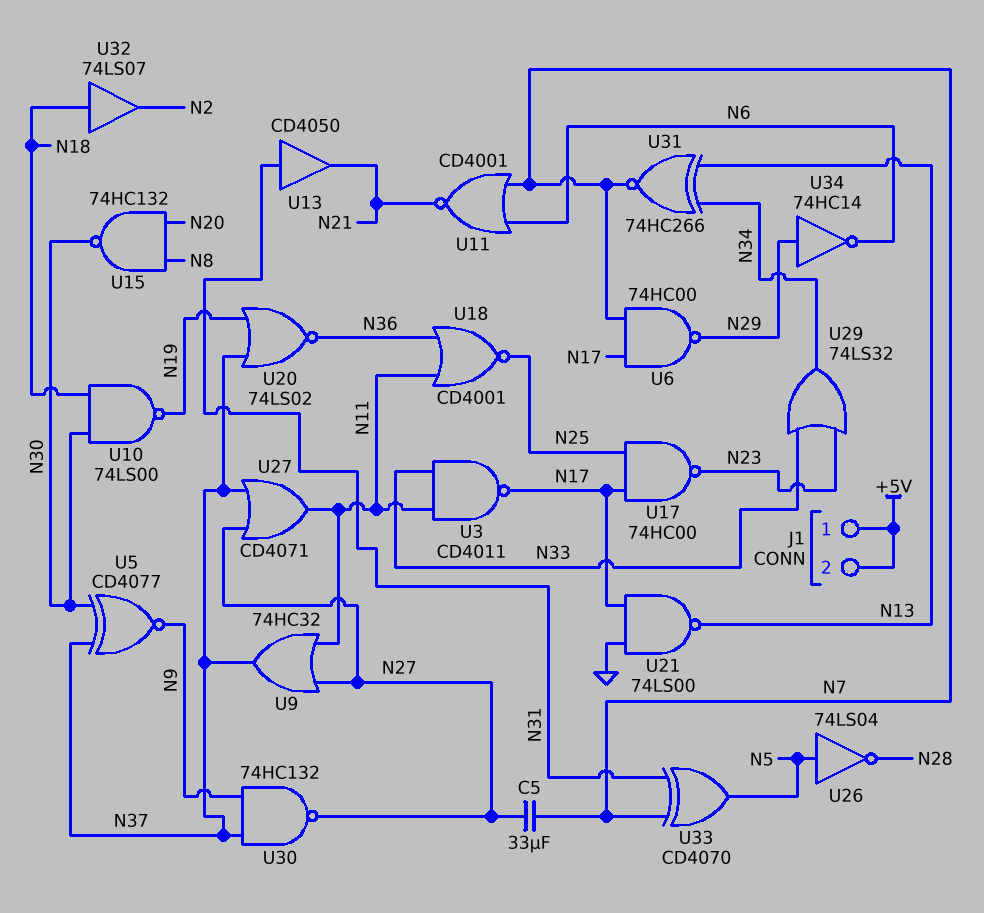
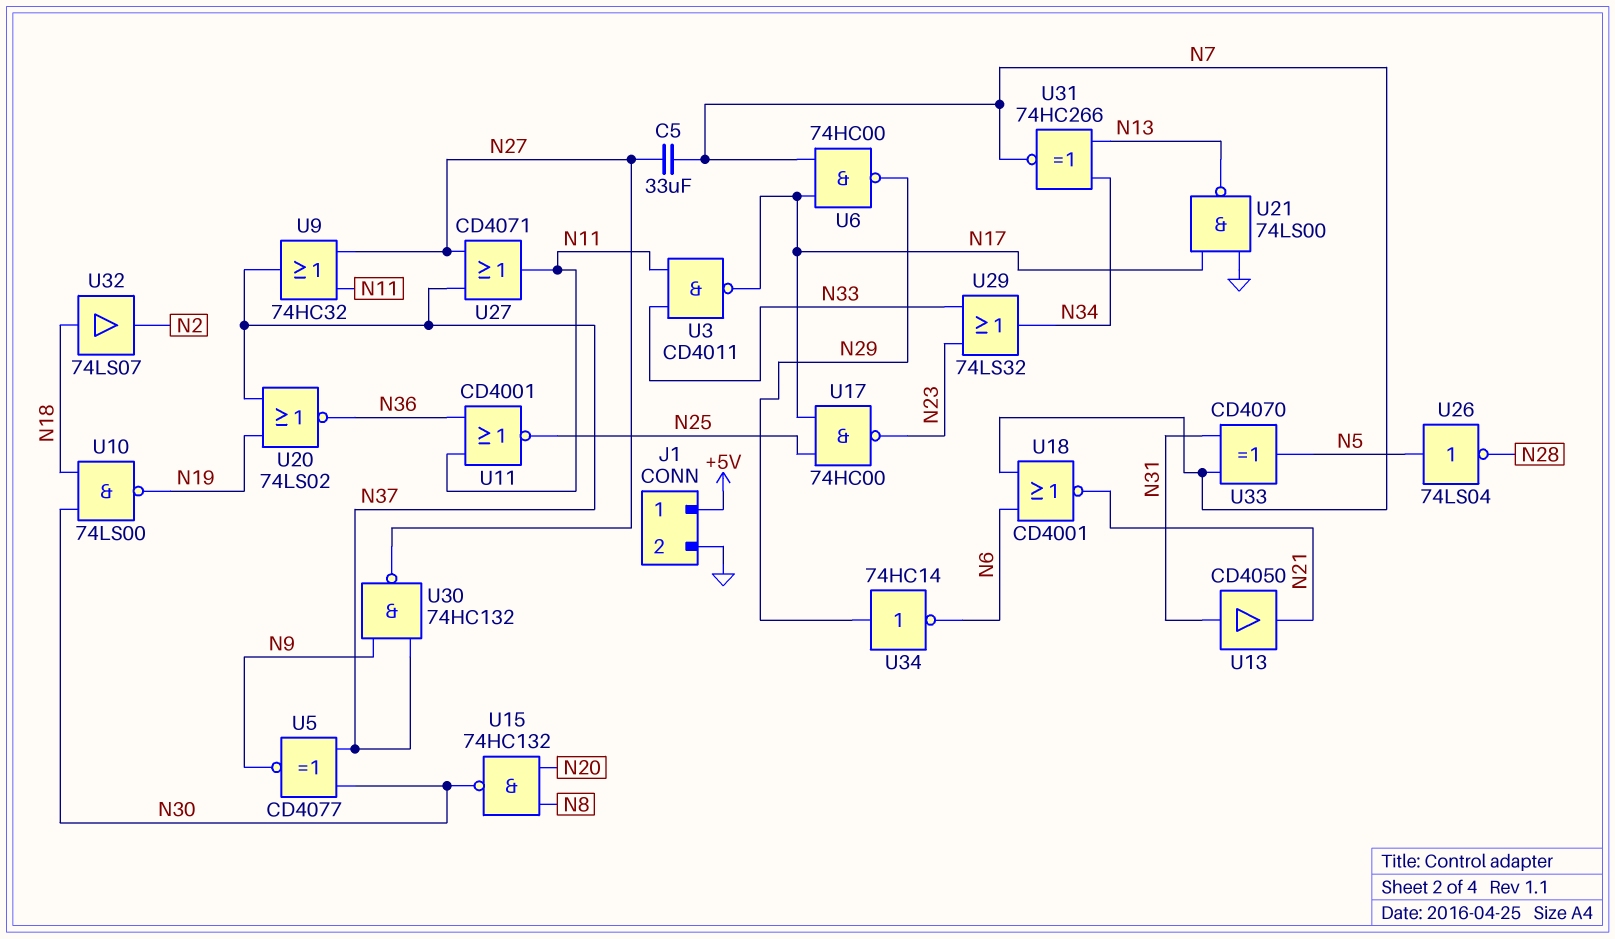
J1 pin 2: +5V -> GND
U11: NOR CD4001 (in N6, in N7, out N21) -> NOR CD4001 (in N11, in N36, out N25)
U18: NOR CD4001 (in N11, in N36, out N25) -> NOR CD4001 (in N6, in N7, out N21)

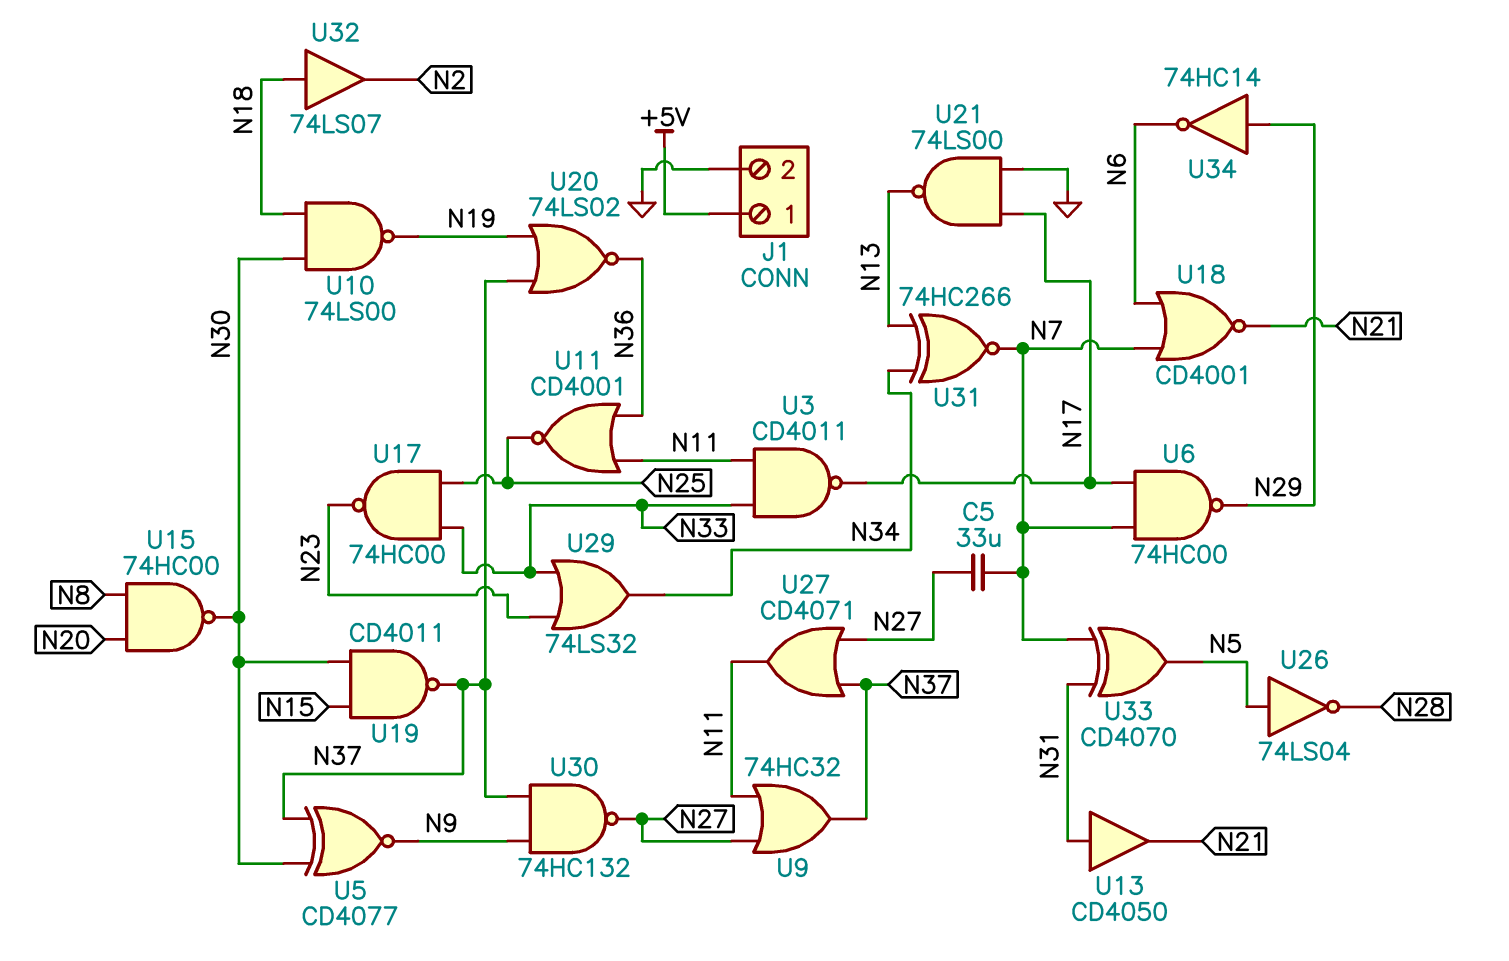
U15: NAND 74HC132 (in N8, in N20, out N30) -> NAND 74HC00 (in N8, in N20, out N30)
U17: NAND 74HC00 (in N17, in N25, out N23) -> NAND 74HC00 (in N25, in N33, out N23)
U19: none -> NAND CD4011 (in N15, in N30, out N37)

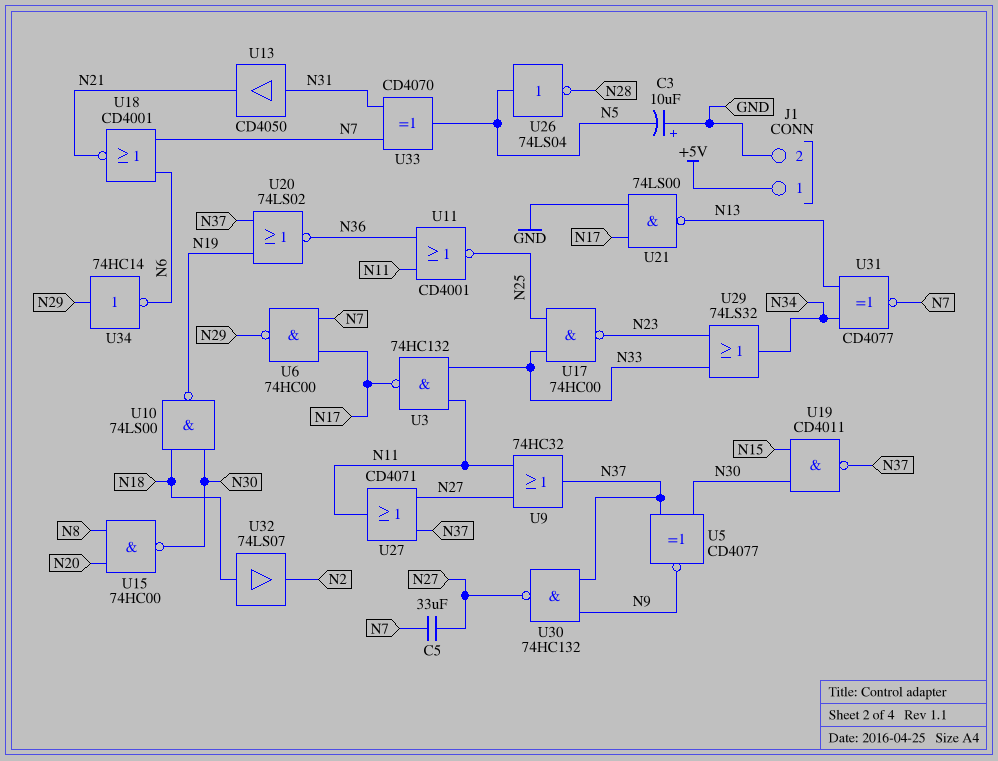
C3: none -> 10uF (plus GND, minus N5)
U3: NAND CD4011 (in N11, in N33, out N17) -> NAND 74HC132 (in N11, in N33, out N17)
U31: XNOR 74HC266 (in N13, in N34, out N7) -> XNOR CD4077 (in N13, in N34, out N7)

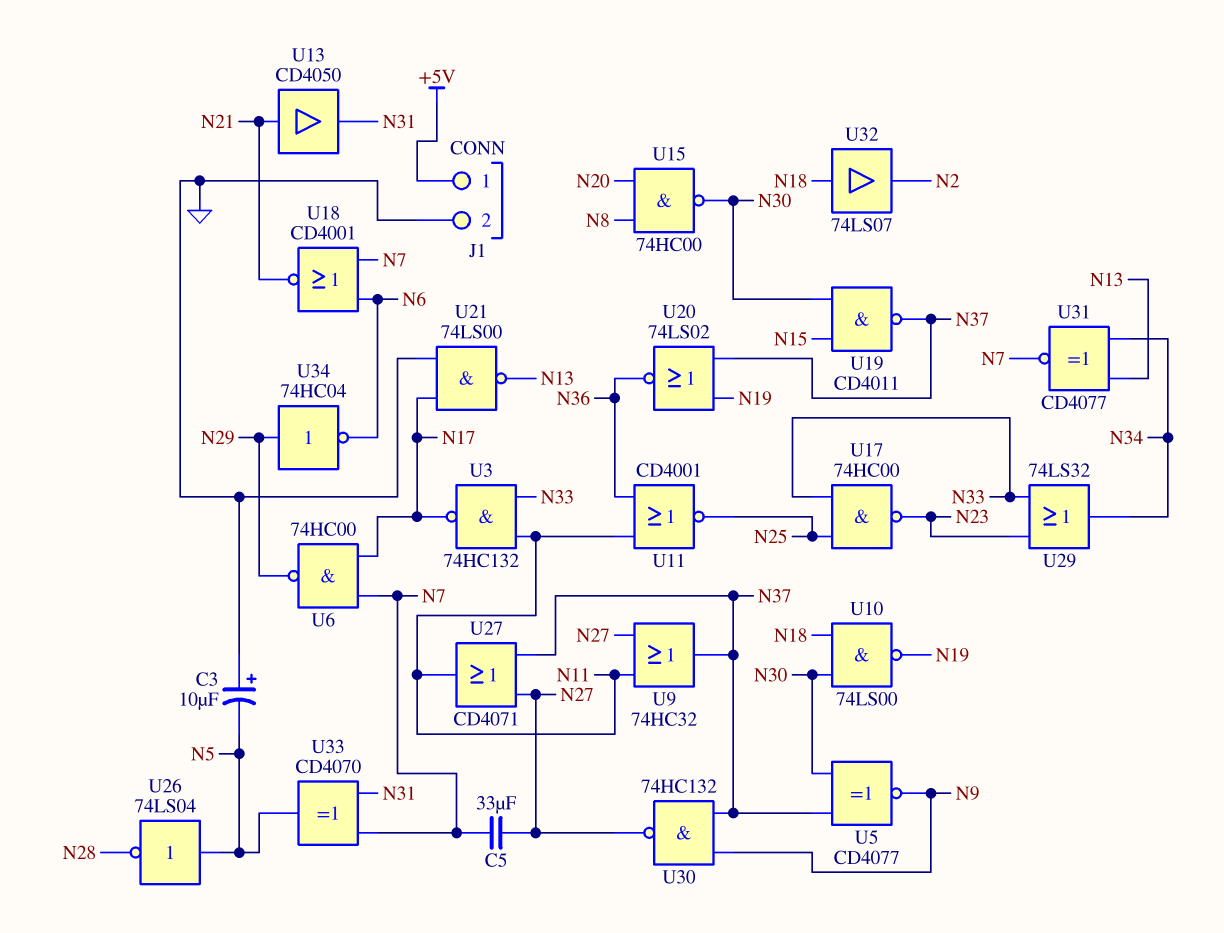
U13: buffer CD4050 (in N31, out N21) -> buffer CD4050 (in N21, out N31)
U34: NOT 74HC14 (in N29, out N6) -> NOT 74HC04 (in N29, out N6)

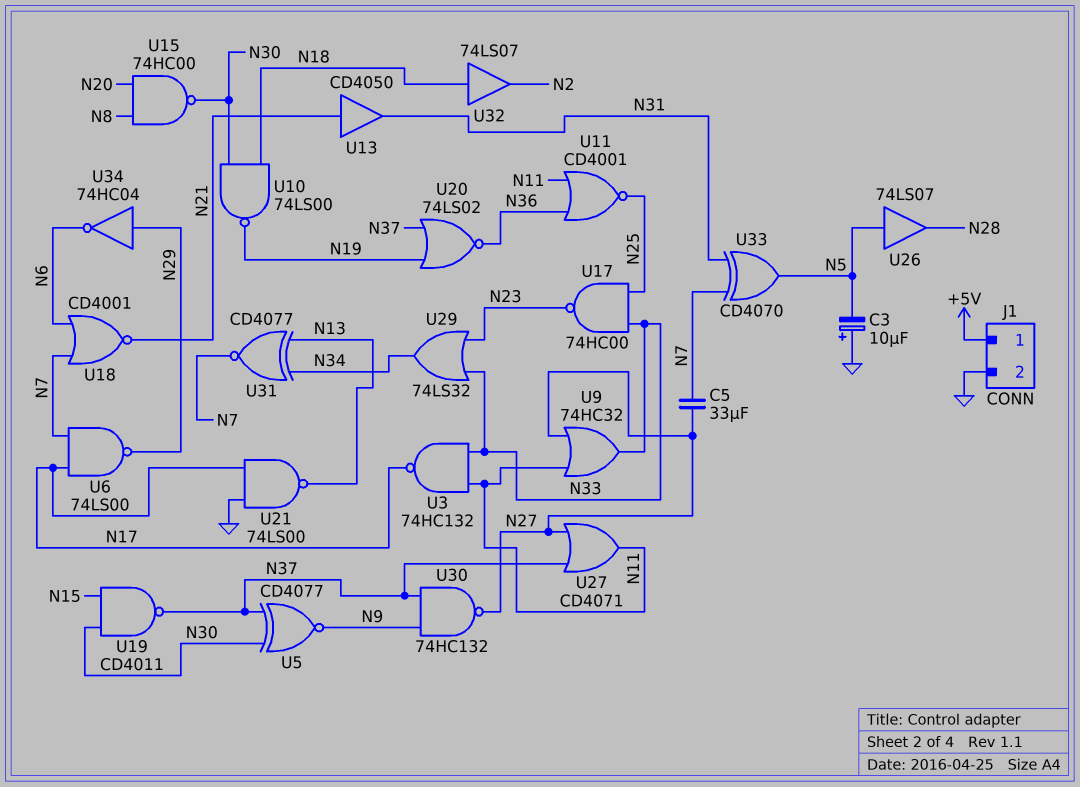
U6: NAND 74HC00 (in N7, in N17, out N29) -> NAND 74LS00 (in N7, in N17, out N29)
U9: OR 74HC32 (in N11, in N27, out N37) -> OR 74HC32 (in N11, in N27, out N33)
U26: NOT 74LS04 (in N5, out N28) -> buffer 74LS07 (in N5, out N28)

